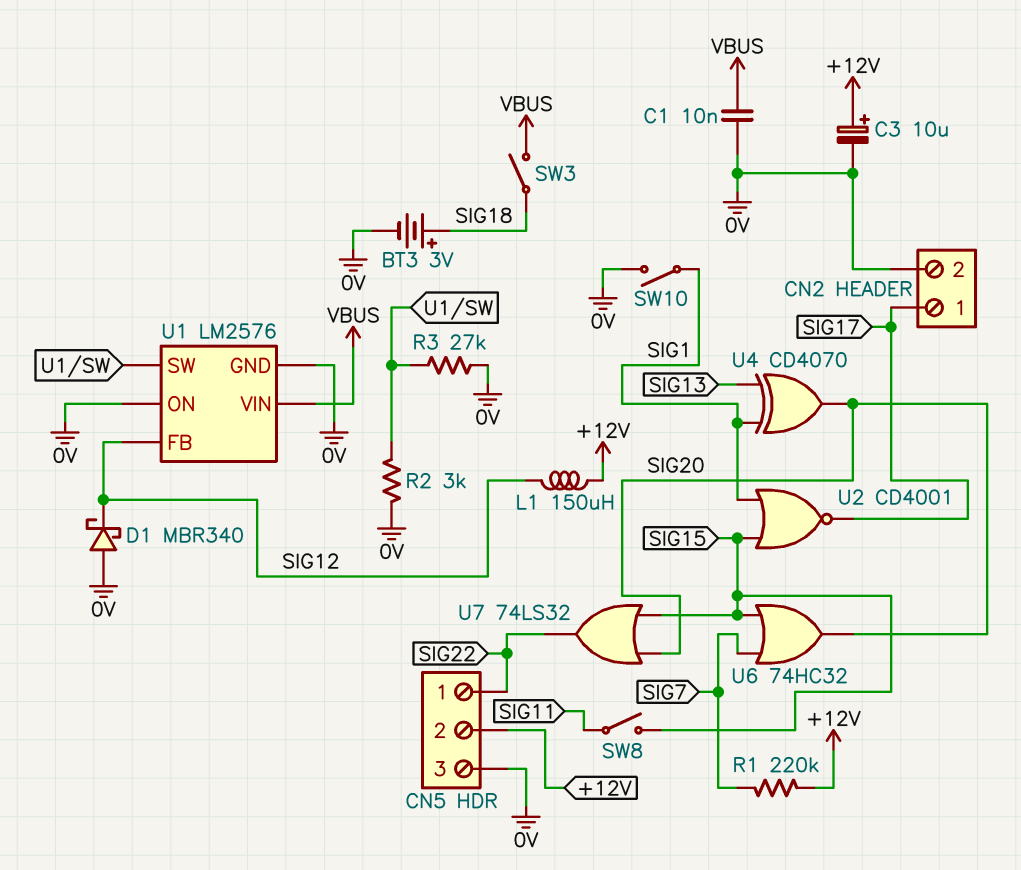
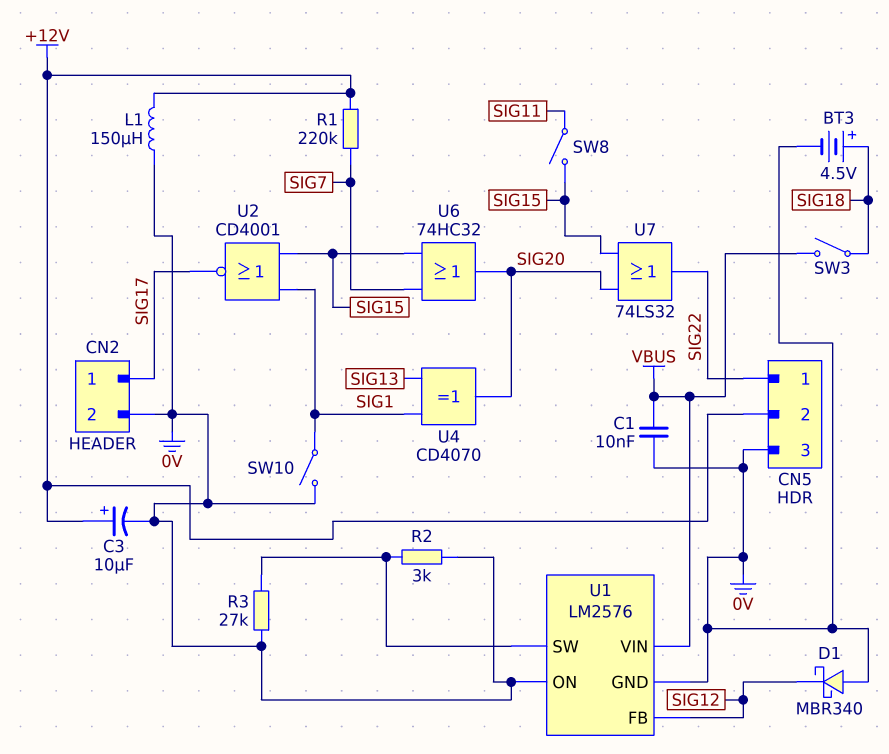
BT3: 3V (plus SIG18, minus 0V) -> 4.5V (plus SIG18, minus 0V)
L1: 150uH (+12V, SIG12) -> 150uH (+12V, 0V)

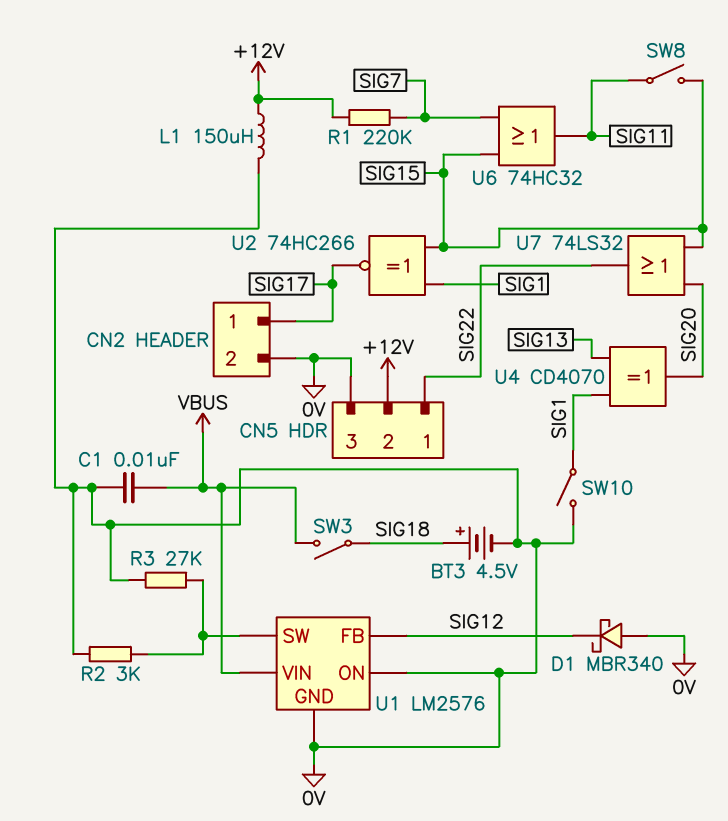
C3: 10uF (plus +12V, minus 0V) -> none
U2: NOR CD4001 (in SIG1, in SIG15, out SIG17) -> XNOR 74HC266 (in SIG1, in SIG15, out SIG17)
U6: OR 74HC32 (in SIG7, in SIG15, out SIG20) -> OR 74HC32 (in SIG7, in SIG15, out SIG11)

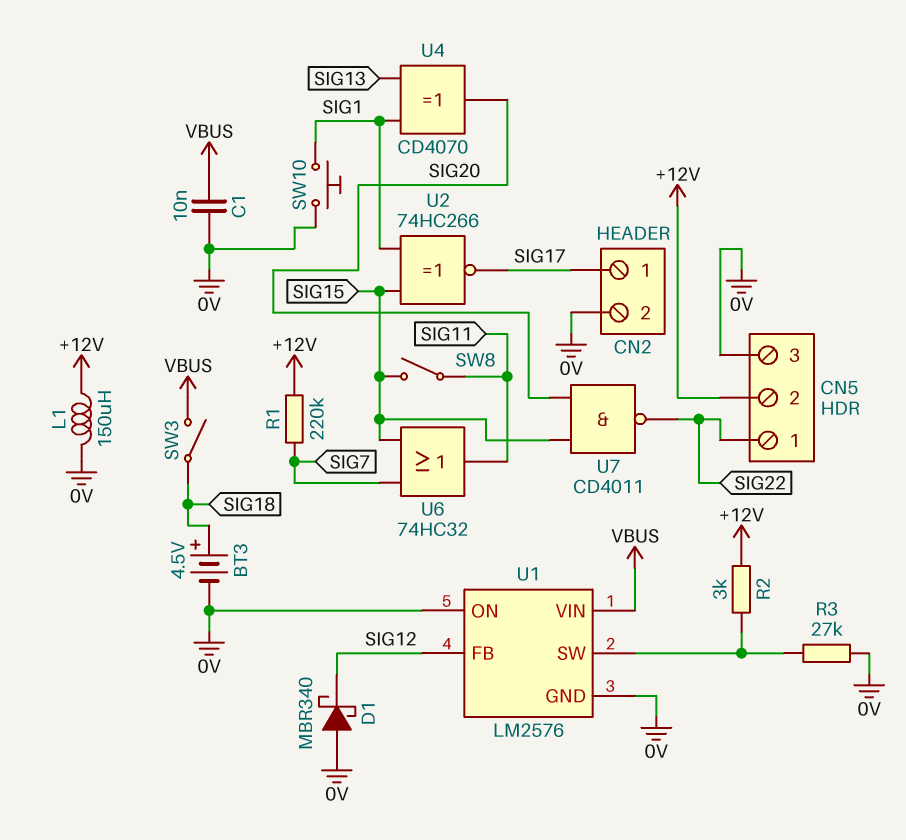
R2: 3k (0V, U1/SW) -> 3k (+12V, U1/SW)
SW10: switch (0V, SIG1) -> button (0V, SIG1)
U7: OR 74LS32 (in SIG15, in SIG20, out SIG22) -> NAND CD4011 (in SIG15, in SIG20, out SIG22)

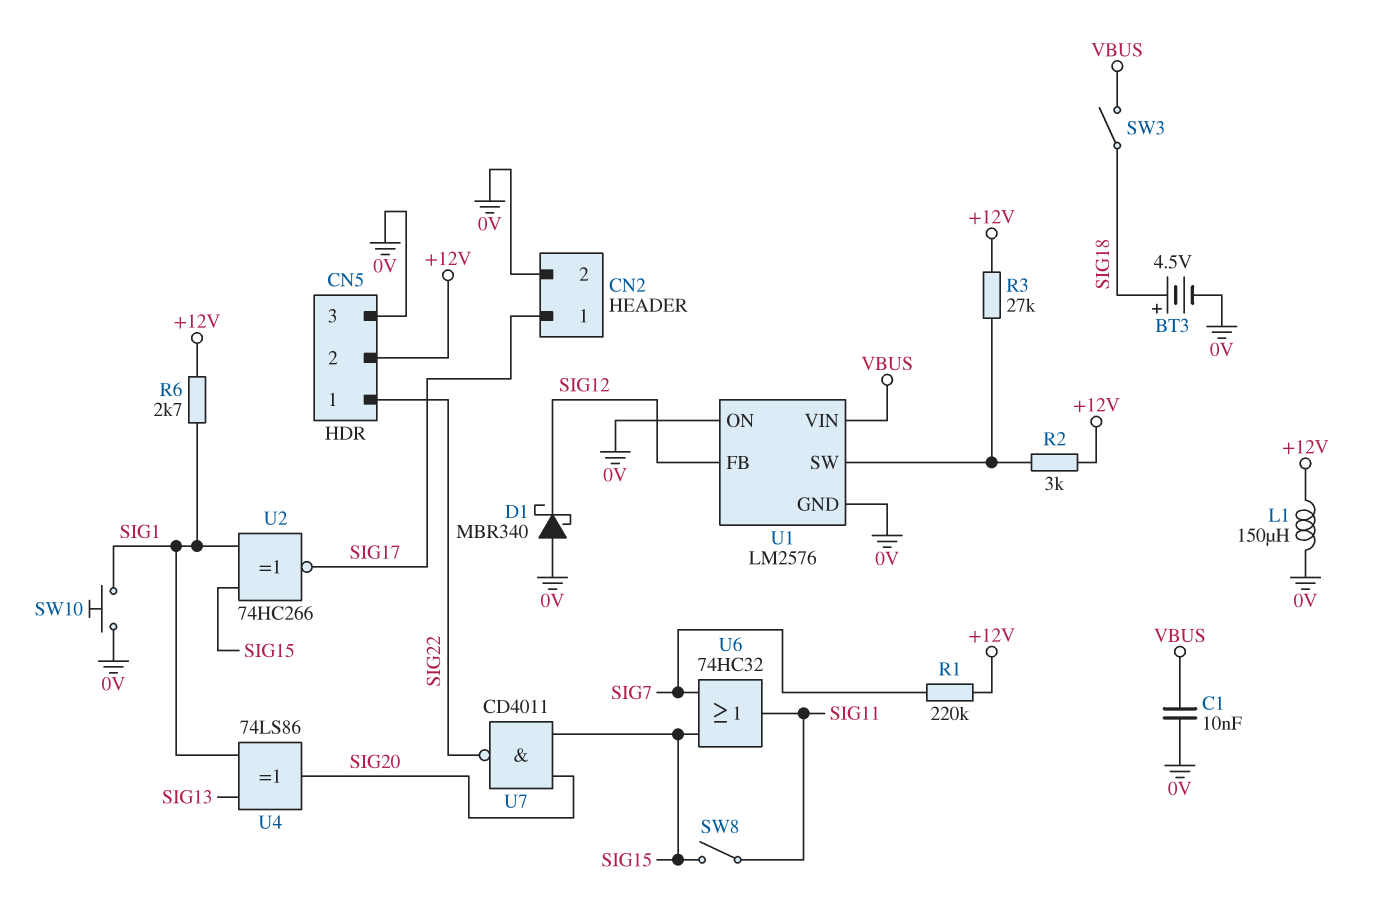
R3: 27k (0V, U1/SW) -> 27k (+12V, U1/SW)
R6: none -> 2.7k (+12V, SIG1)
U4: XOR CD4070 (in SIG1, in SIG13, out SIG20) -> XOR 74LS86 (in SIG1, in SIG13, out SIG20)

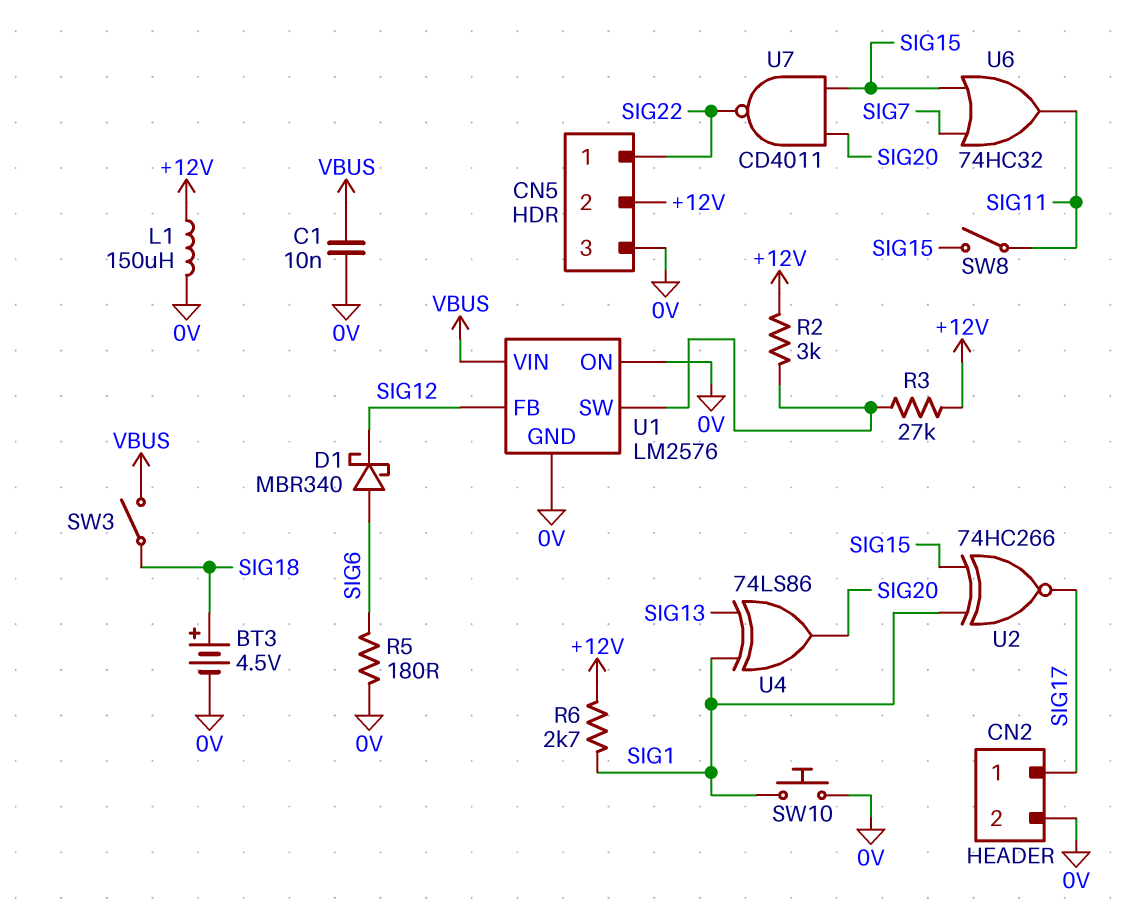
D1: schottky MBR340 (A 0V, K SIG12) -> schottky MBR340 (A SIG6, K SIG12)
R1: 220k (+12V, SIG7) -> none
R5: none -> 180 (0V, SIG6)

